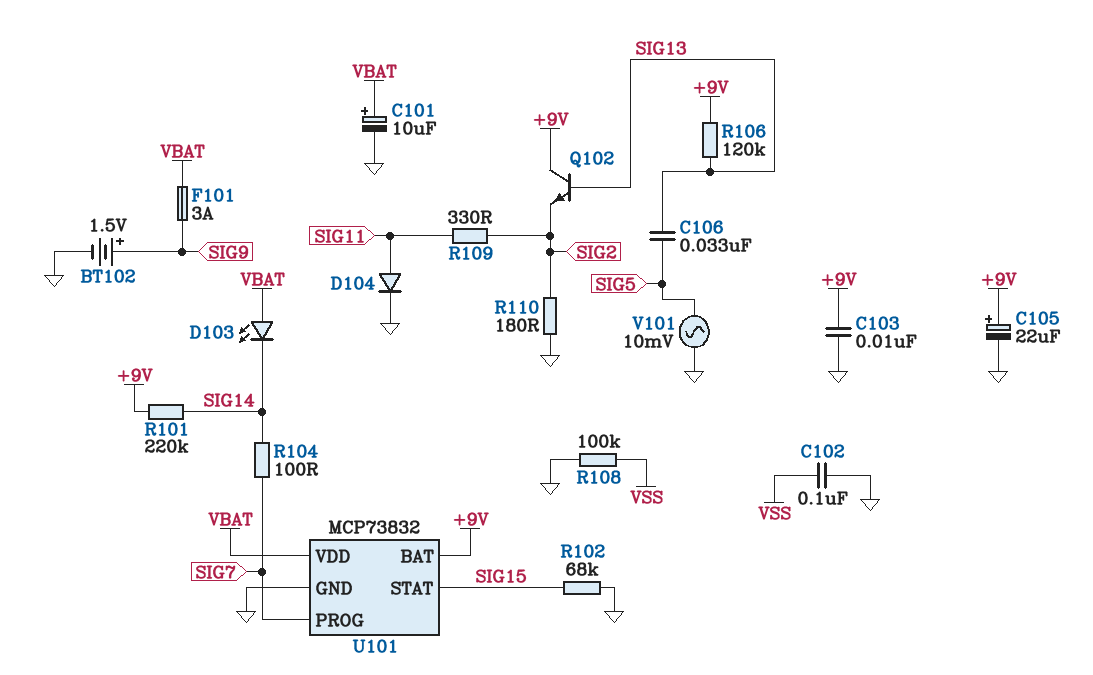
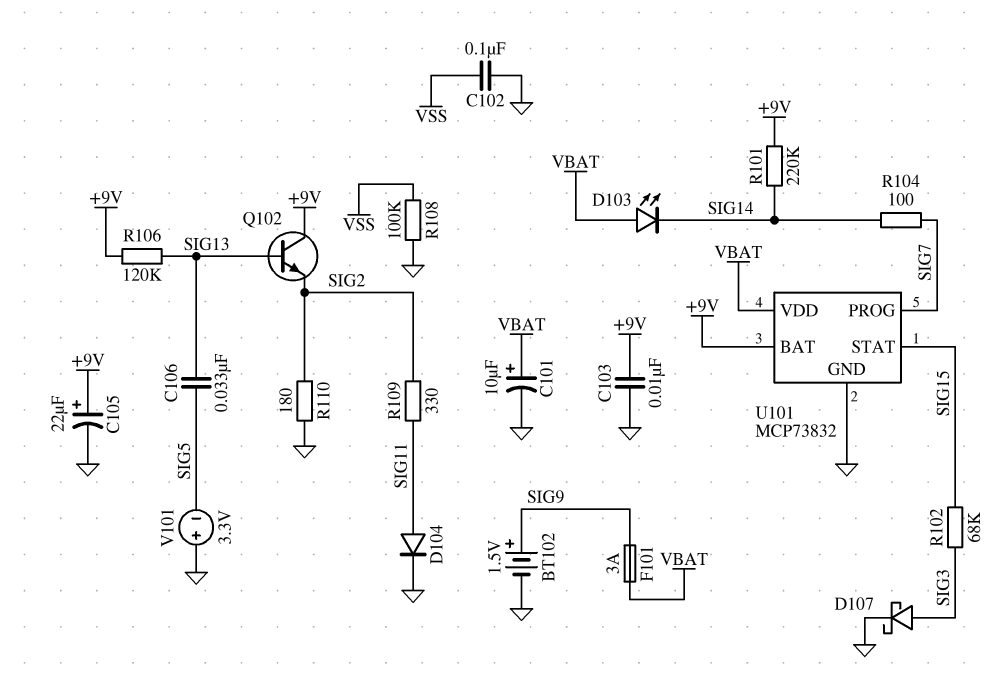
D107: none -> schottky (A SIG3, K GND)
R102: 68k (GND, SIG15) -> 68k (SIG3, SIG15)
V101: AC 10mV (GND, SIG5) -> 3.3V (plus GND, minus SIG5)

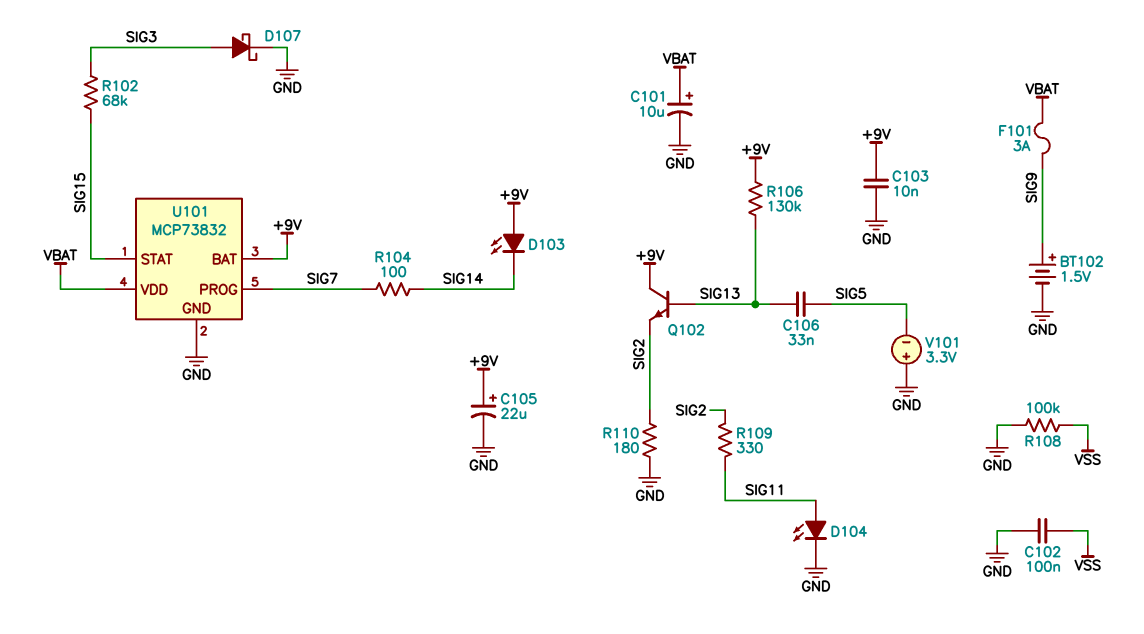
D103: LED (A VBAT, K SIG14) -> LED (A +9V, K SIG14)
D104: diode (A SIG11, K GND) -> LED (A SIG11, K GND)
R101: 220k (+9V, SIG14) -> none
R106: 120k (+9V, SIG13) -> 130k (+9V, SIG13)

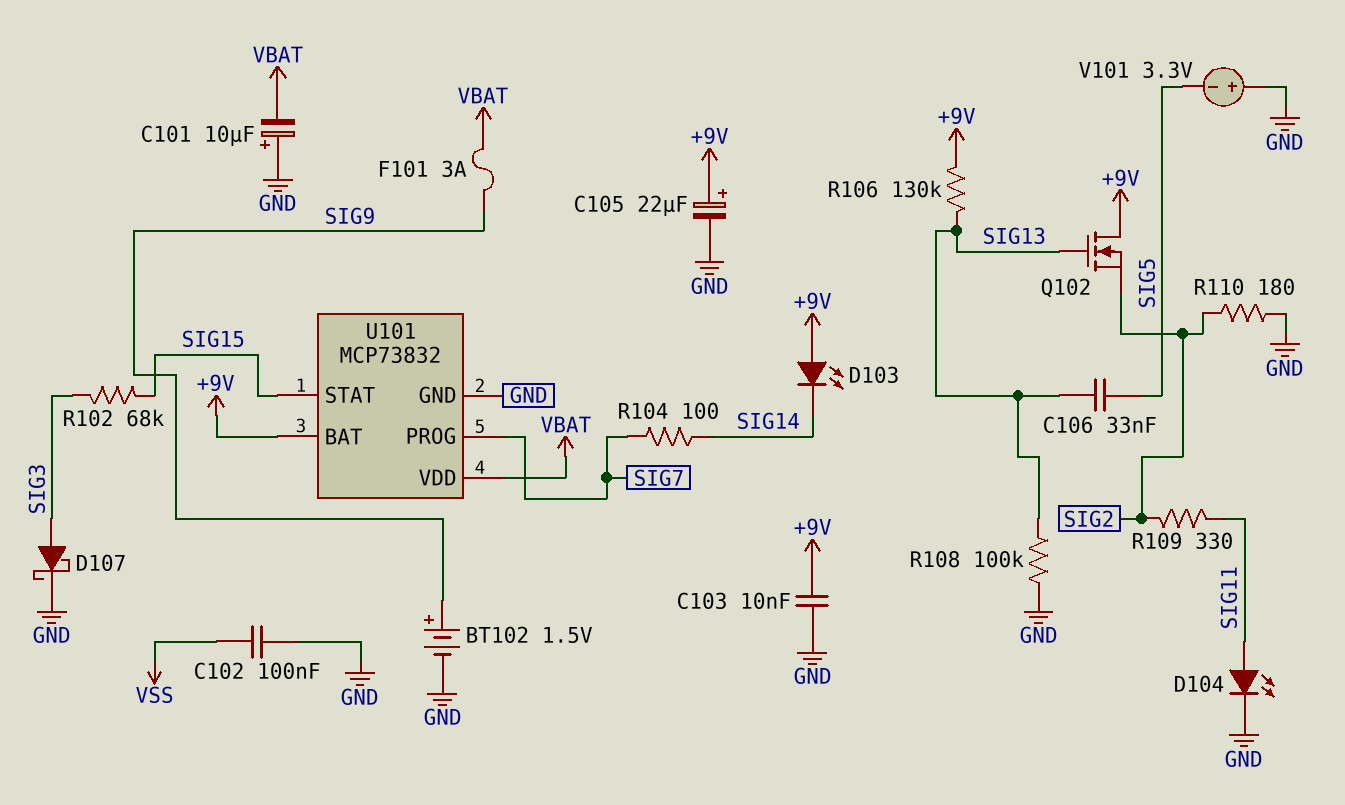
C101: 10uF (plus VBAT, minus GND) -> 10uF (plus GND, minus VBAT)
Q102: NPN (B SIG13, C +9V, E SIG2) -> NMOS (G SIG13, D +9V, S SIG2)
R108: 100k (GND, VSS) -> 100k (GND, SIG13)

